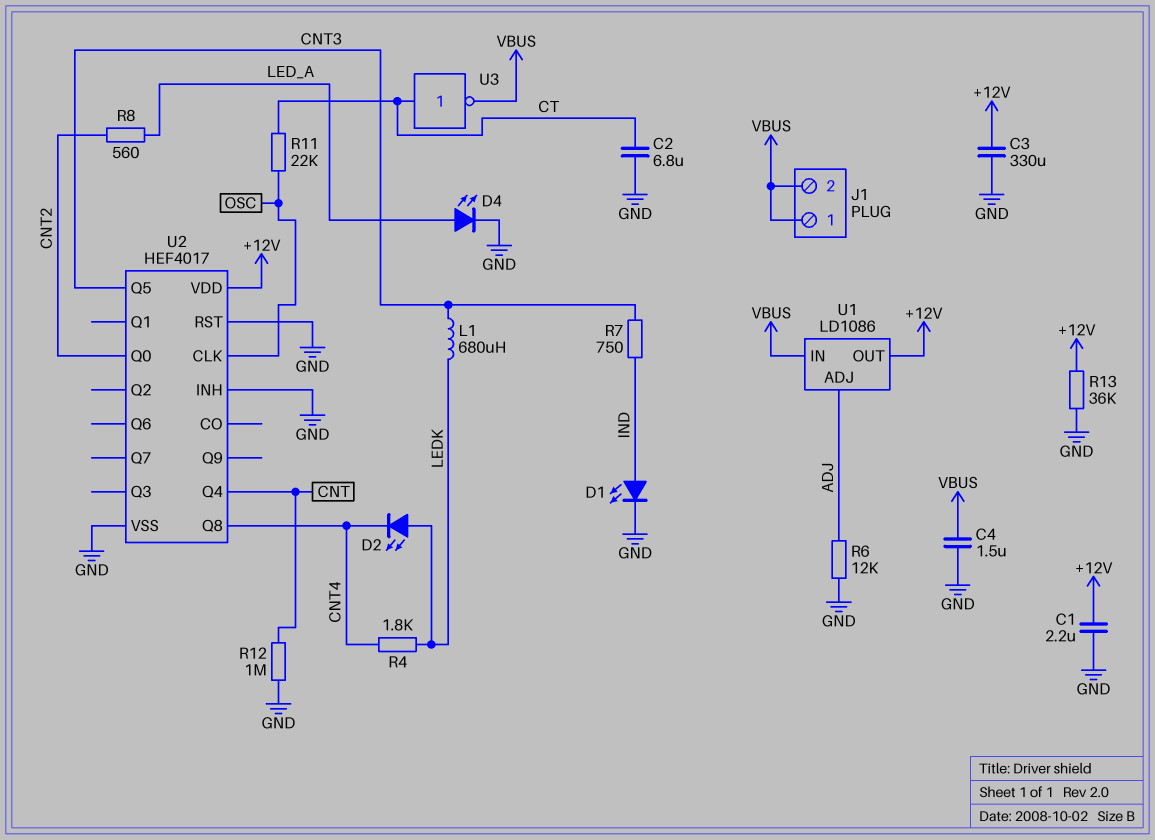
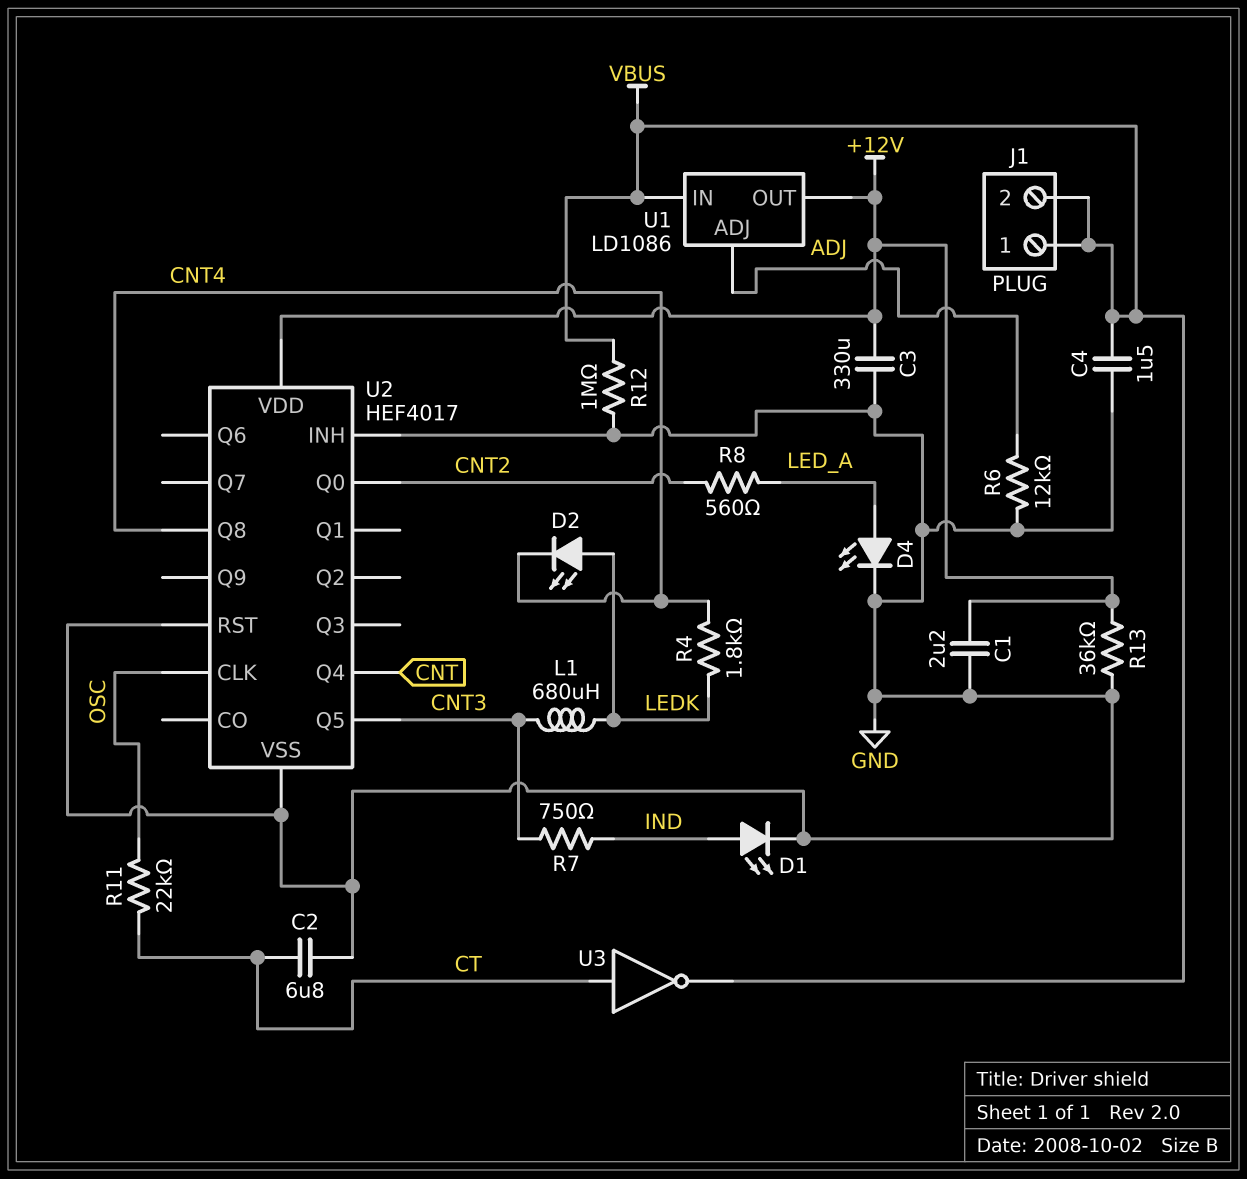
R12: 1M (CNT, GND) -> 1M (GND, VBUS)

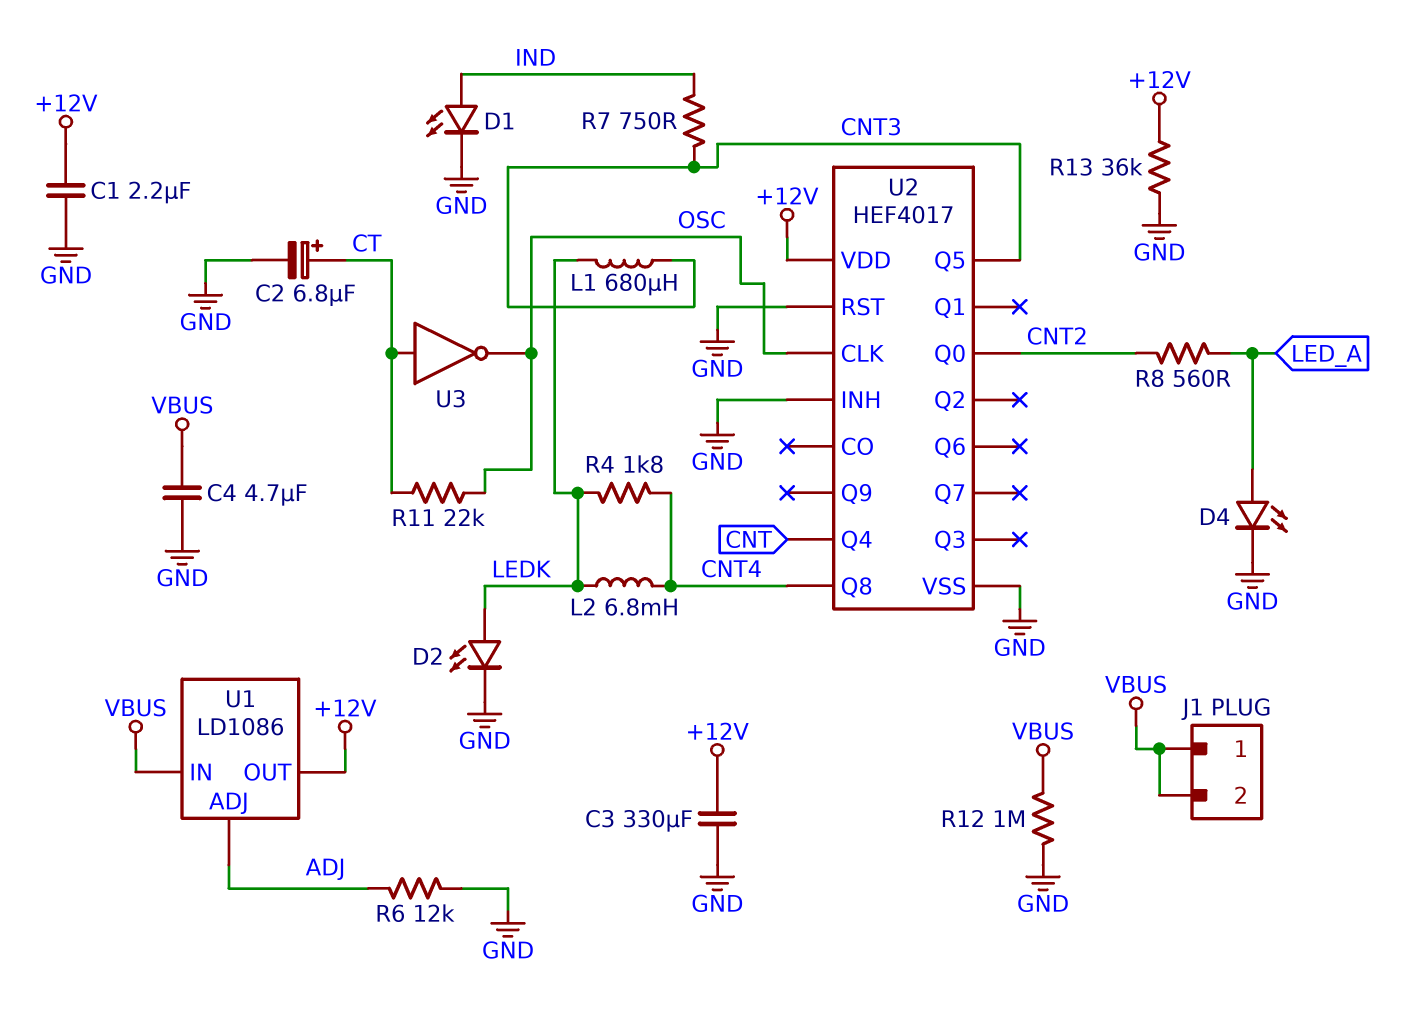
C2: 6.8uF (CT, GND) -> 6.8uF (plus CT, minus GND)
C4: 1.5uF (GND, VBUS) -> 4.7uF (GND, VBUS)
D2: LED (A LEDK, K CNT4) -> LED (A LEDK, K GND)
L2: none -> 6.8mH (CNT4, LEDK)
U3: NOT (in CT, out VBUS) -> NOT (in CT, out OSC)

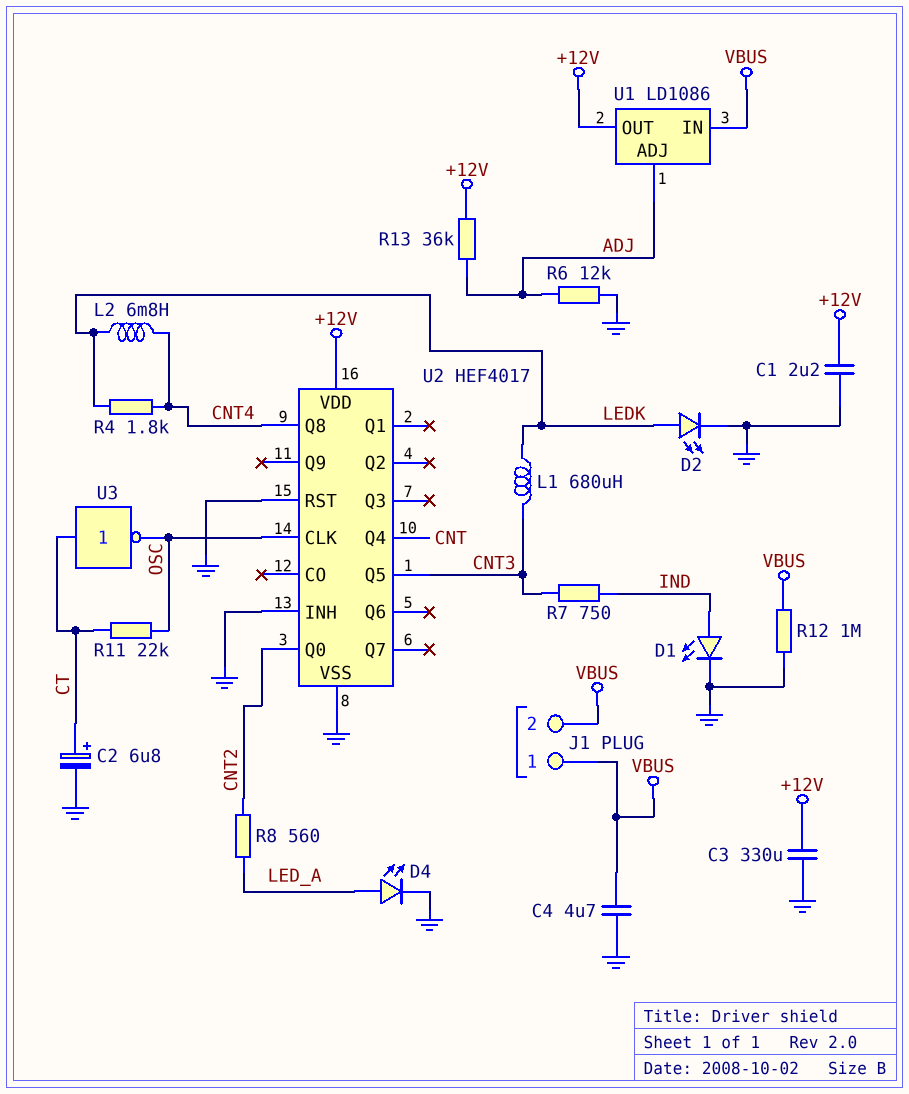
R13: 36k (+12V, GND) -> 36k (+12V, ADJ)

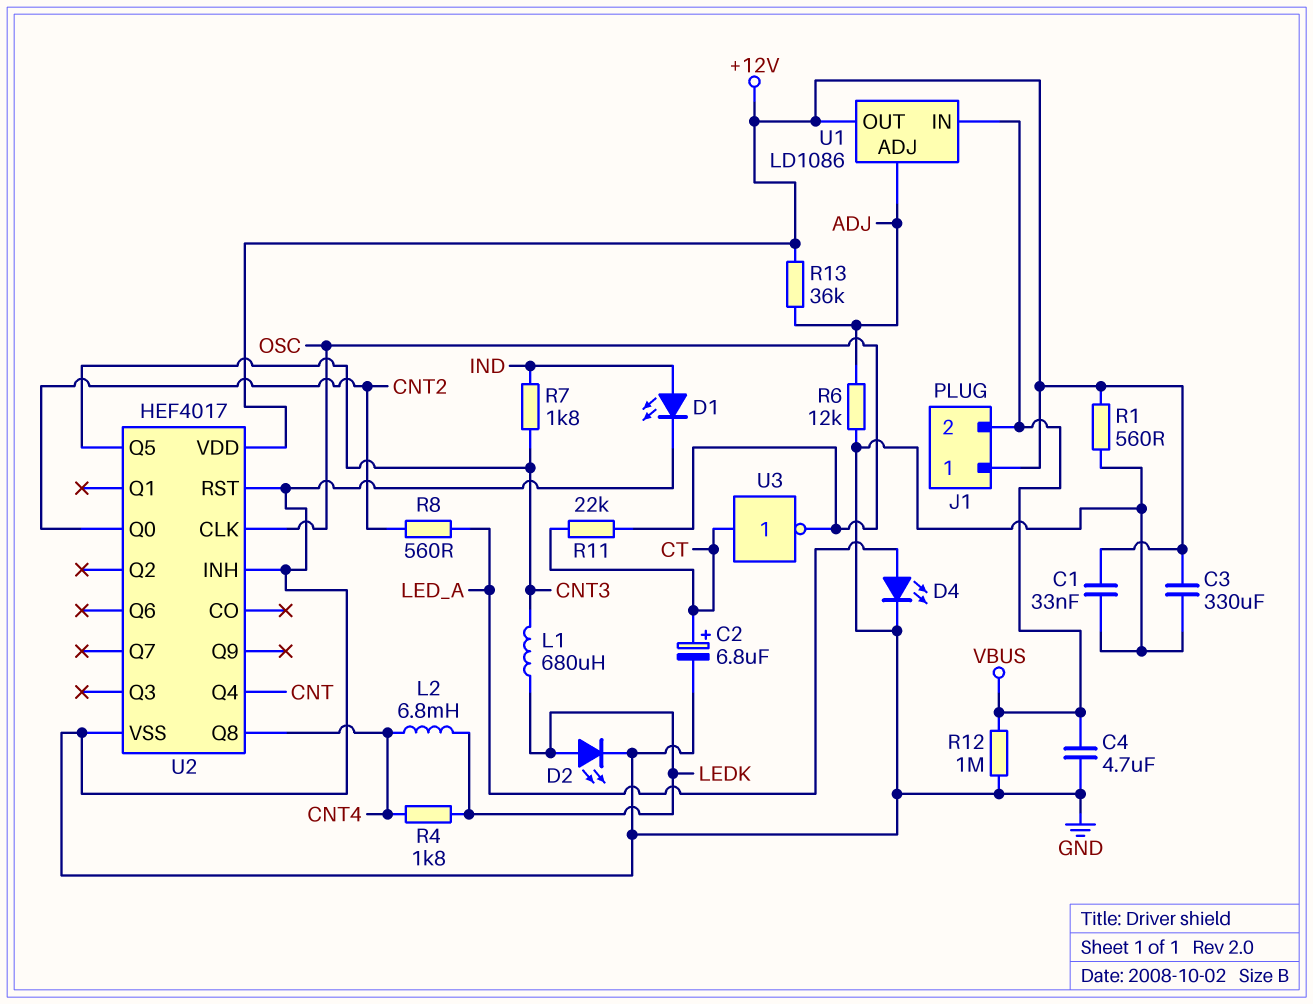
C1: 2.2uF (+12V, GND) -> 33nF (+12V, GND)
J1 pin 1: VBUS -> +12V
R1: none -> 560 (+12V, GND)
R7: 750 (CNT3, IND) -> 1.8k (CNT3, IND)

